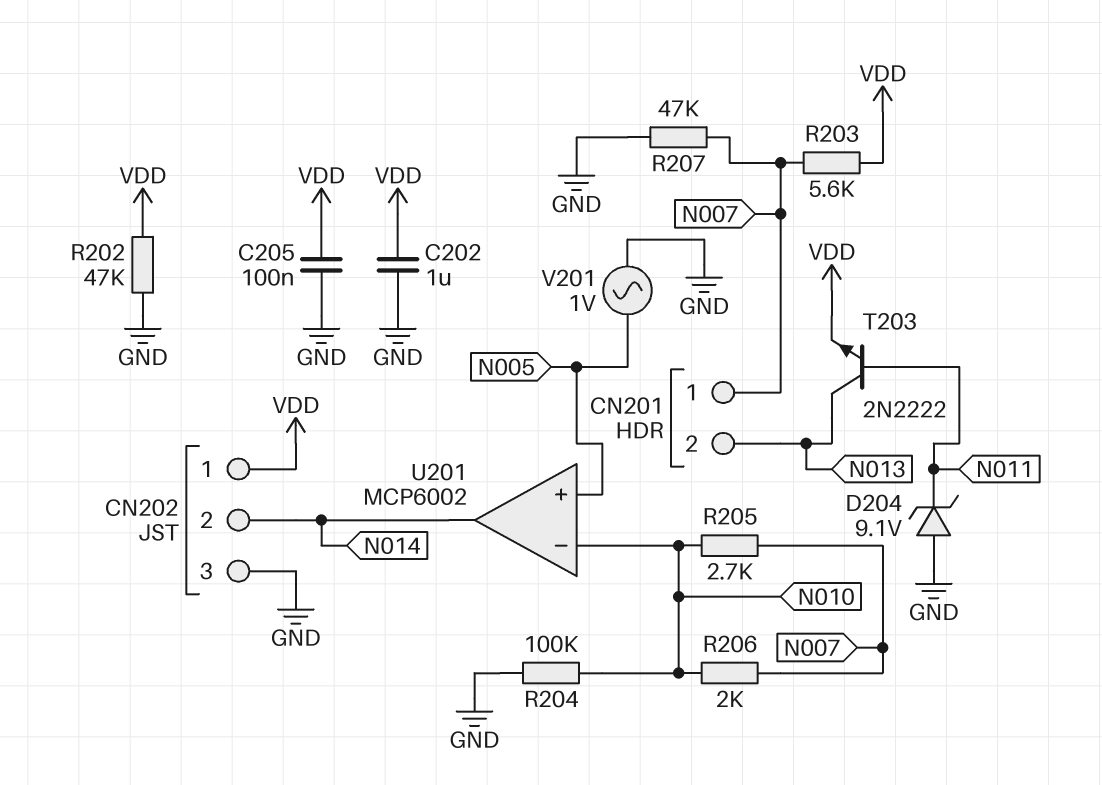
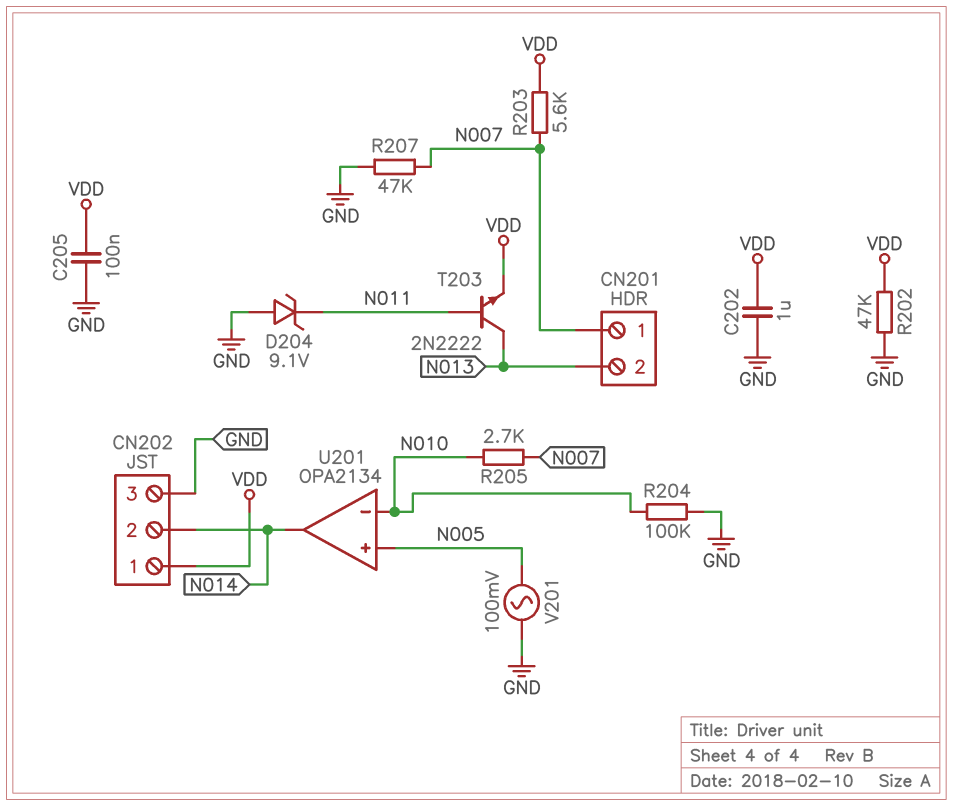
R206: 2k (N007, N010) -> none
U201: MCP6002 -> OPA2134
V201: AC 1V (GND, N005) -> AC 100mV (GND, N005)

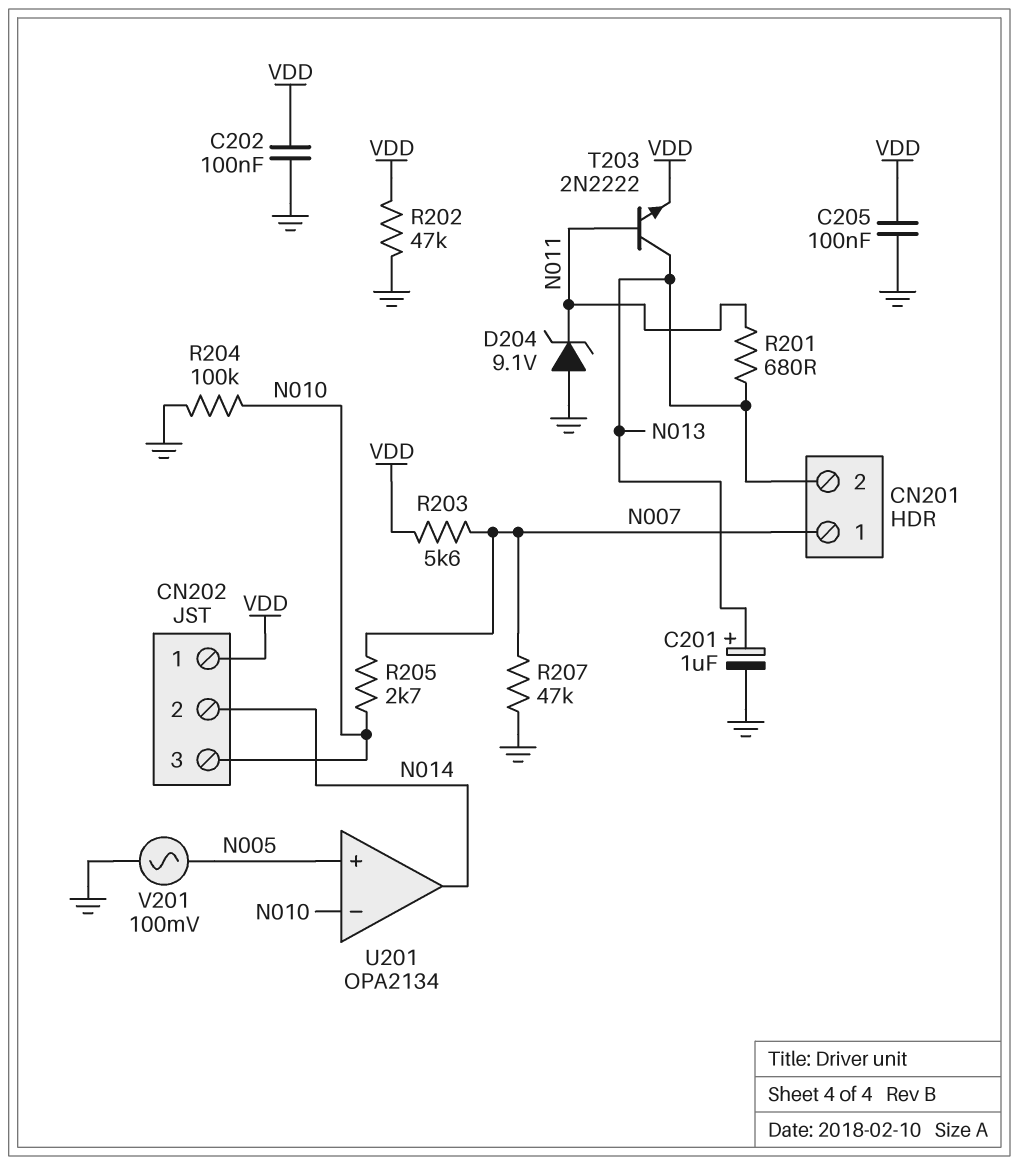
C201: none -> 1uF (plus N013, minus GND)
C202: 1uF (GND, VDD) -> 100nF (GND, VDD)
CN202 pin 3: GND -> N010
R201: none -> 680 (N011, N013)

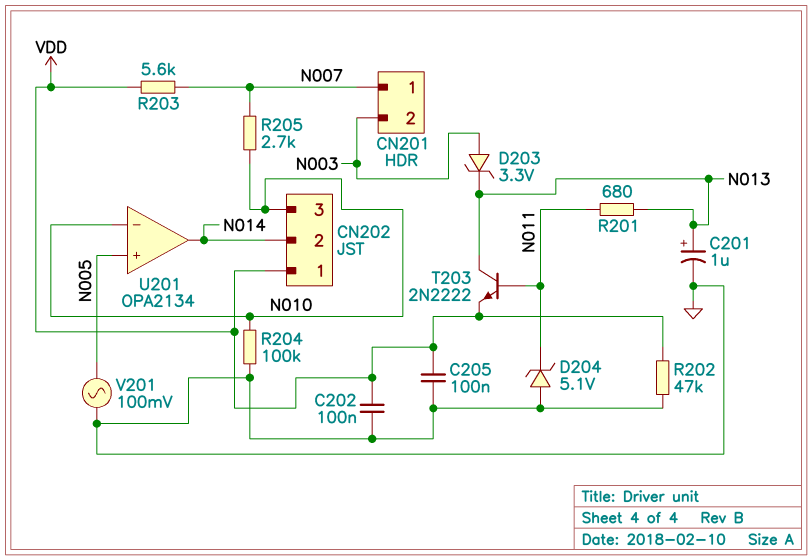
CN201 pin 2: N013 -> N003
D203: none -> zener 3.3V (A N003, K N013)
D204: zener 9.1V (A GND, K N011) -> zener 5.1V (A GND, K N011)
R207: 47k (GND, N007) -> none

